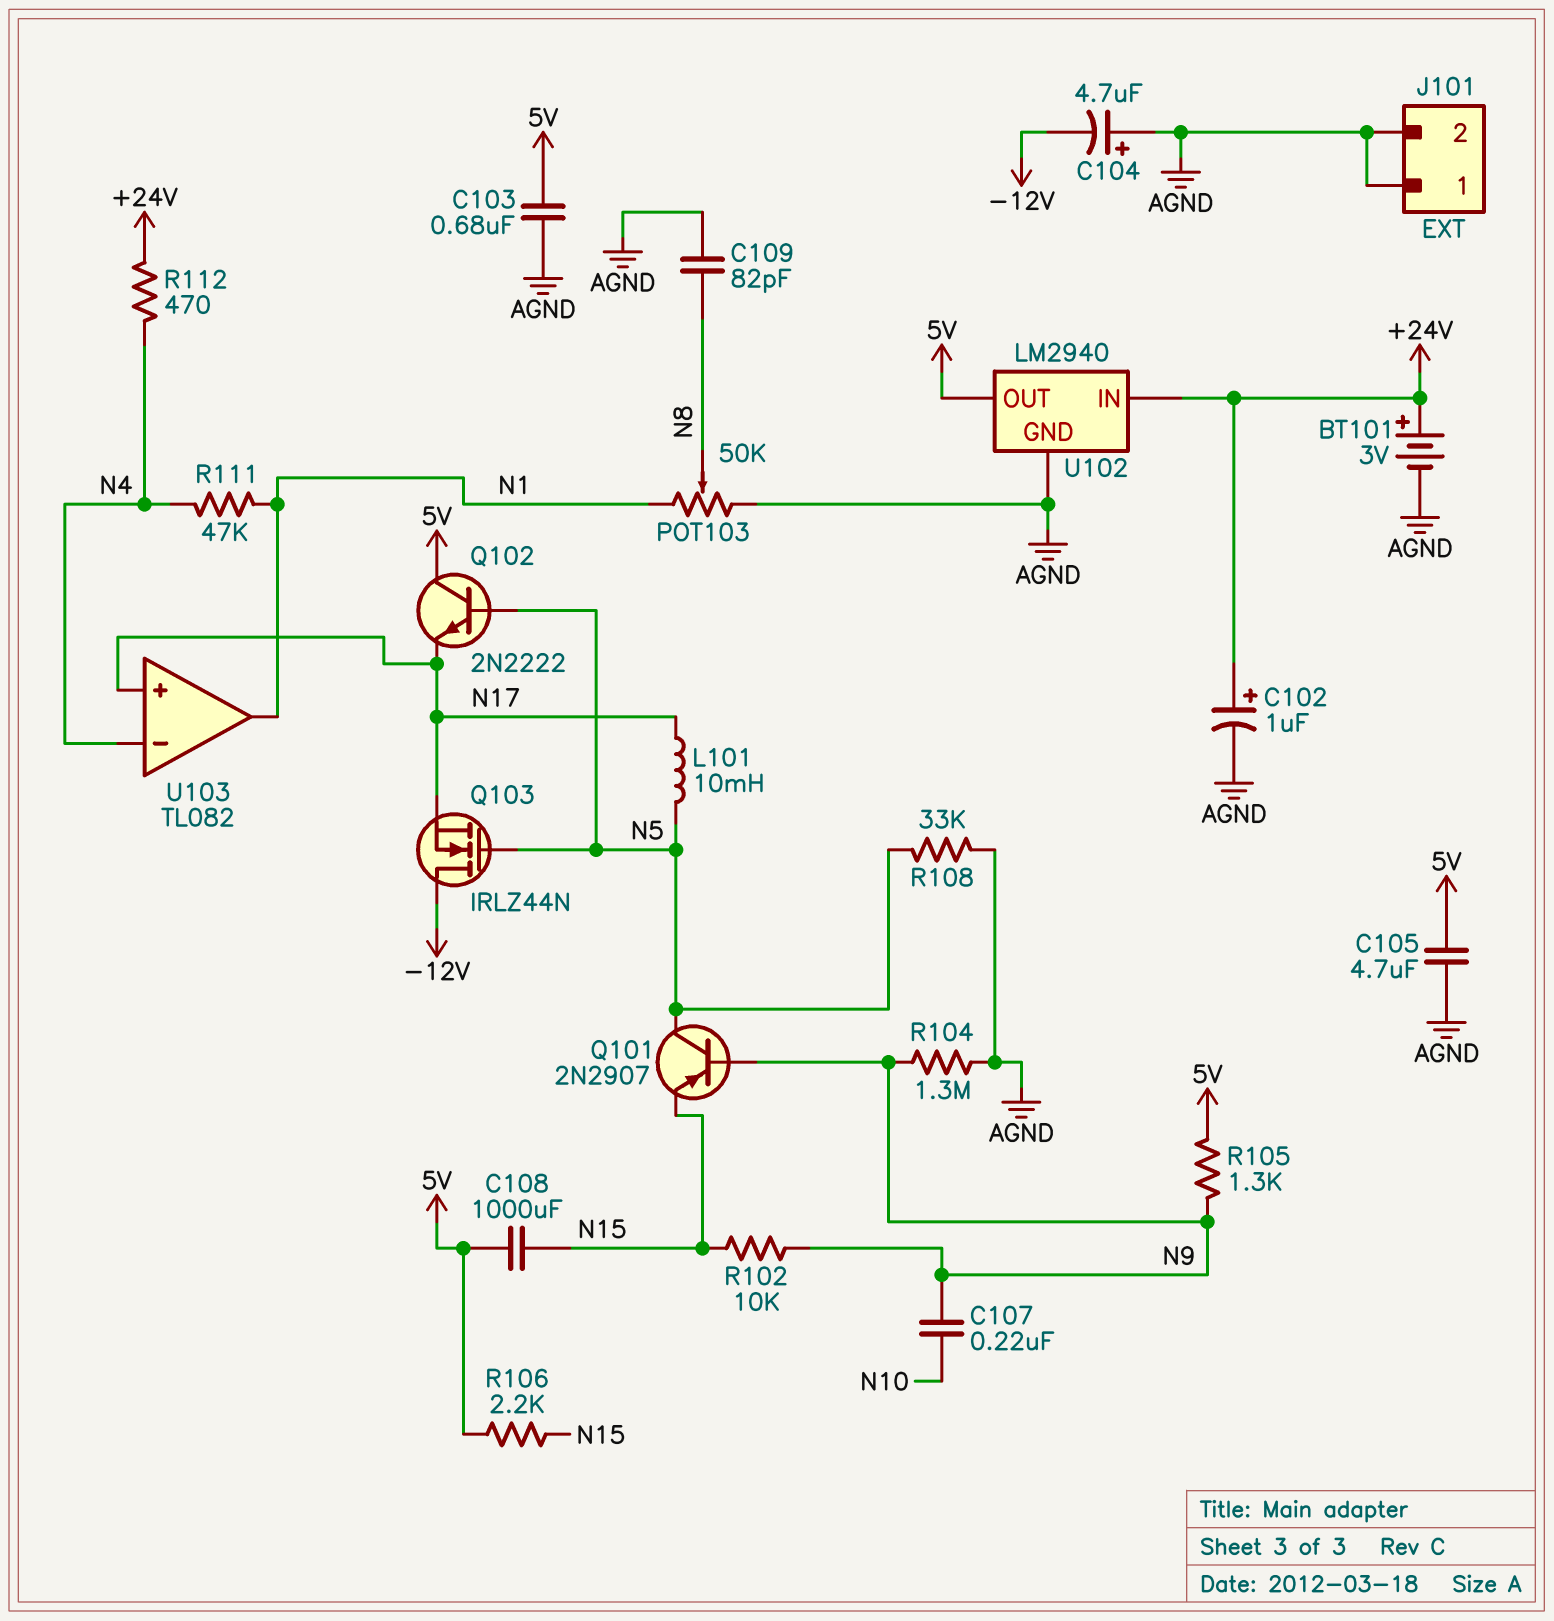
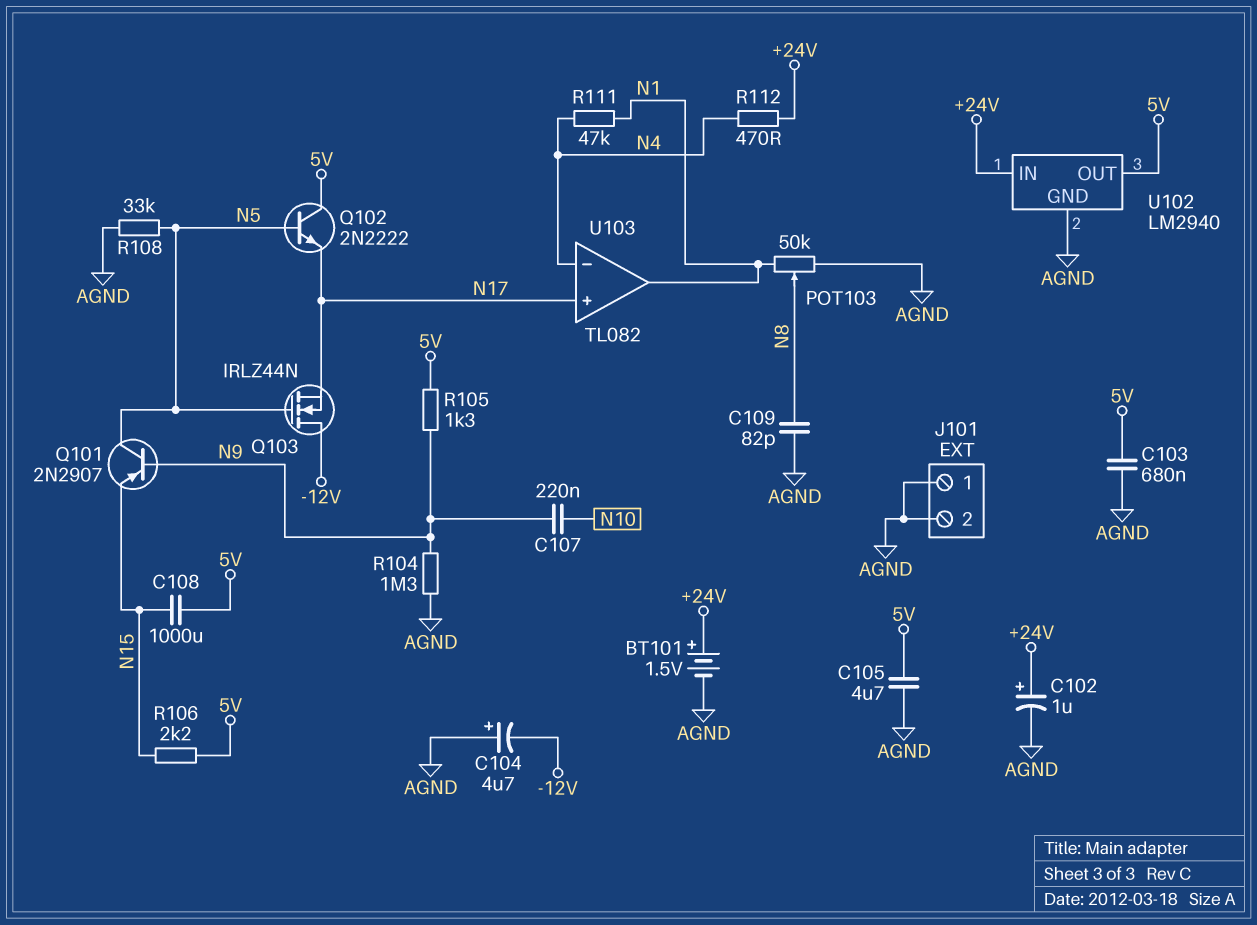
BT101: 3V (plus +24V, minus AGND) -> 1.5V (plus +24V, minus AGND)
L101: 10mH (N5, N17) -> none
R102: 10k (N9, N15) -> none

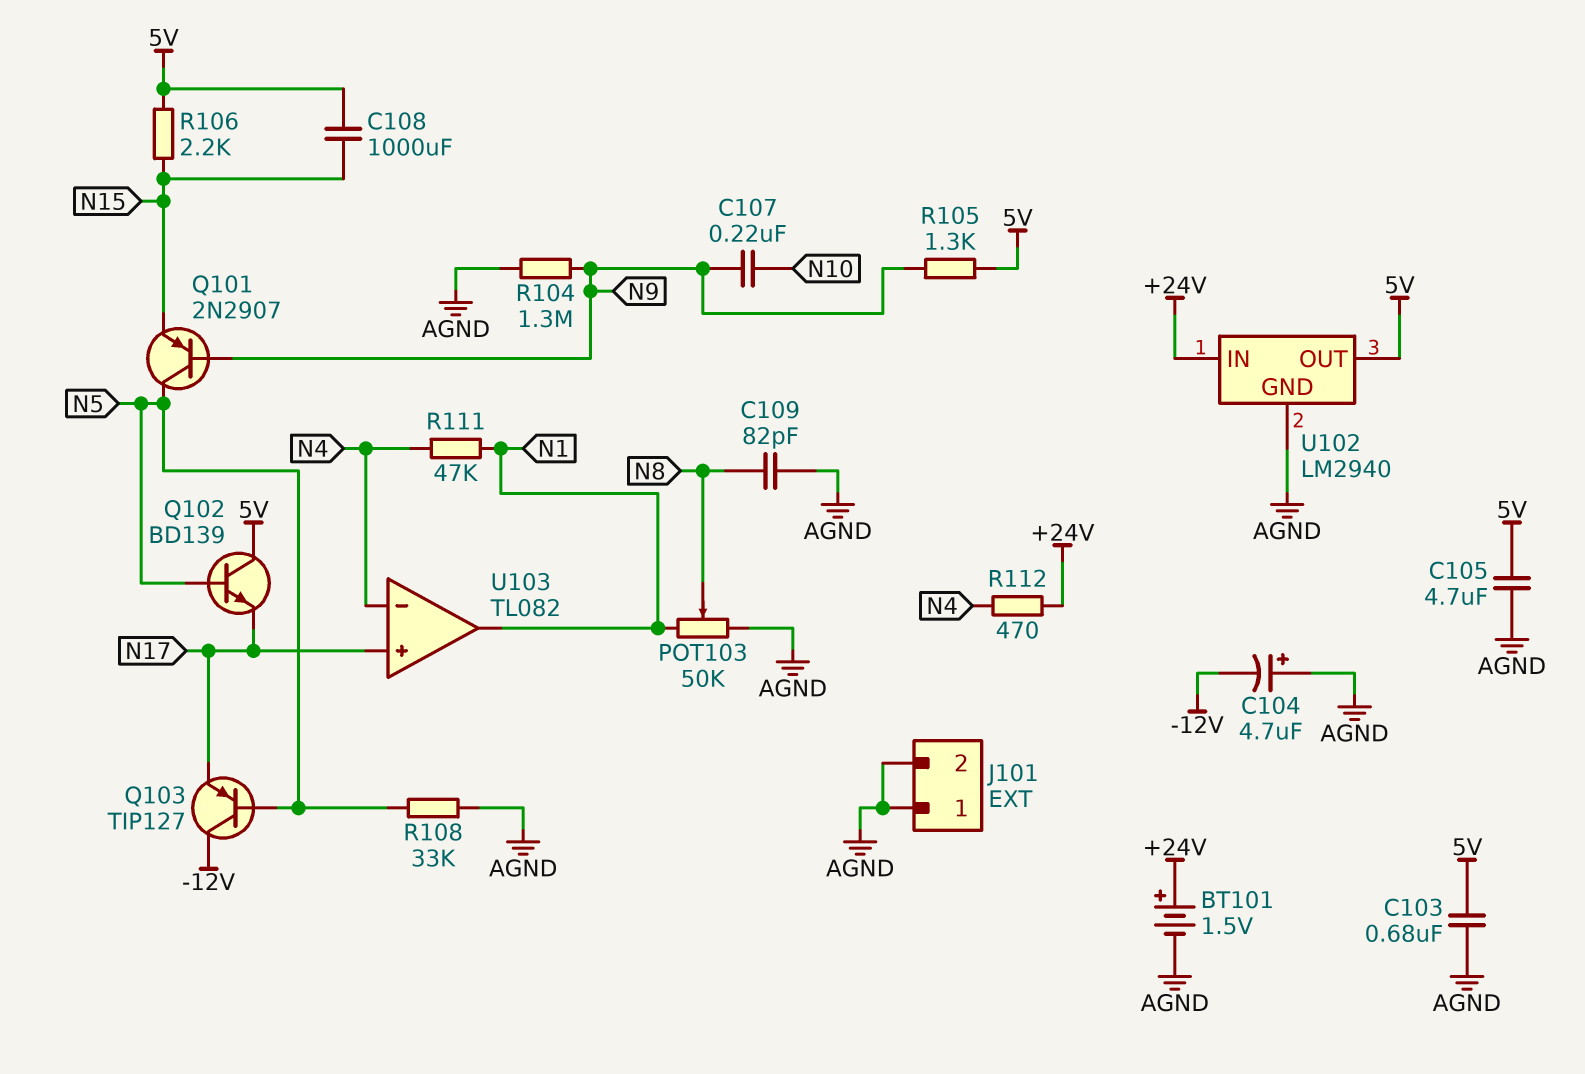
C102: 1uF (plus +24V, minus AGND) -> none
Q102: NPN 2N2222 (B N5, C 5V, E N17) -> NPN BD139 (B N5, C 5V, E N17)
Q103: NMOS IRLZ44N (G N5, D -12V, S N17) -> PNP TIP127 (B N5, C -12V, E N17)

